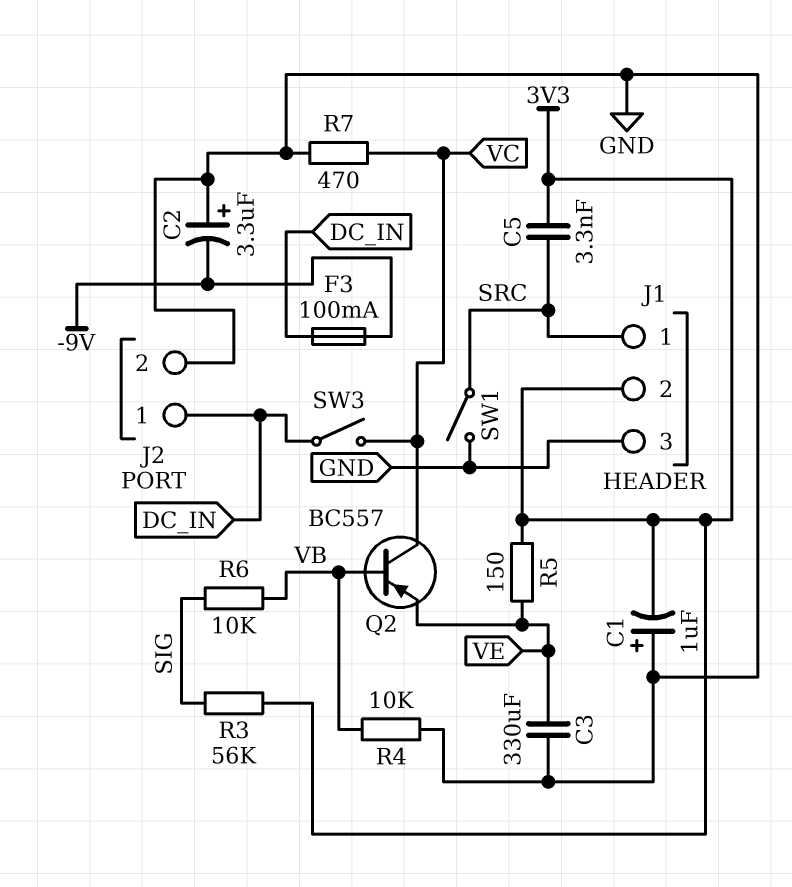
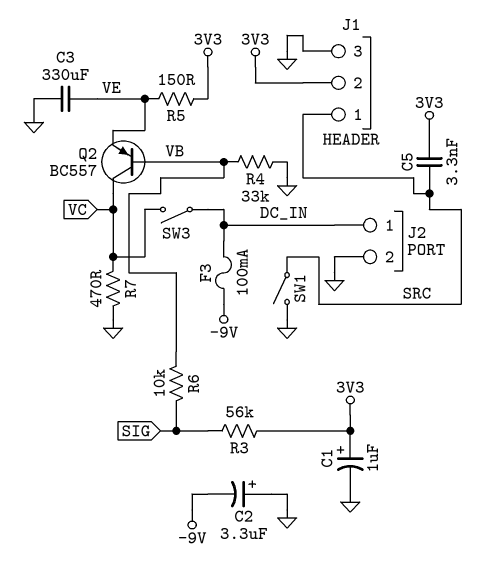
C1: 1uF (plus GND, minus 3V3) -> 1uF (plus 3V3, minus GND)
R4: 10k (GND, VB) -> 33k (GND, VB)

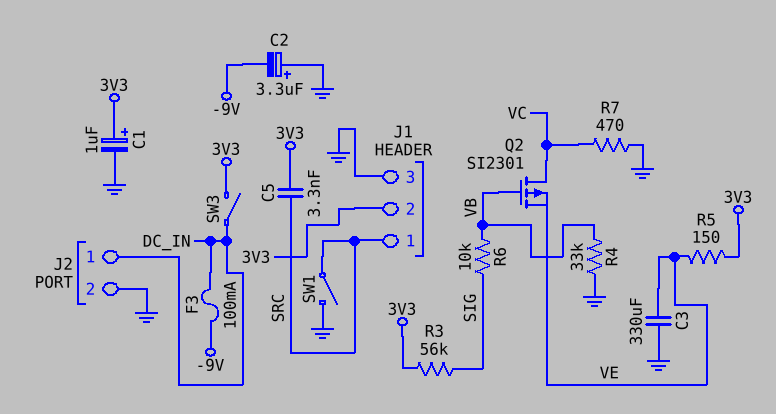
Q2: PNP BC557 (B VB, C VC, E VE) -> PMOS SI2301 (G VB, D VC, S VE)
SW3: switch (DC_IN, VC) -> switch (3V3, DC_IN)

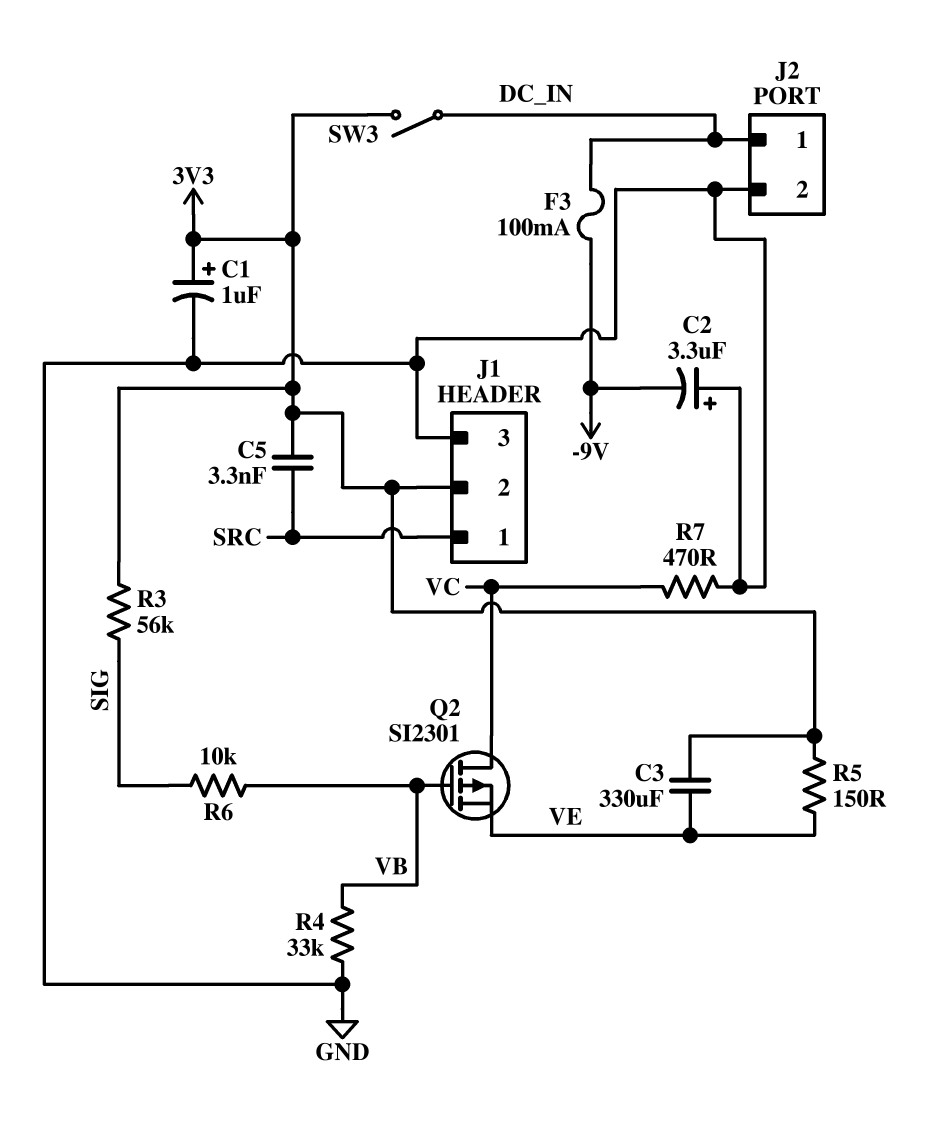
C3: 330uF (GND, VE) -> 330uF (3V3, VE)
SW1: switch (GND, SRC) -> none

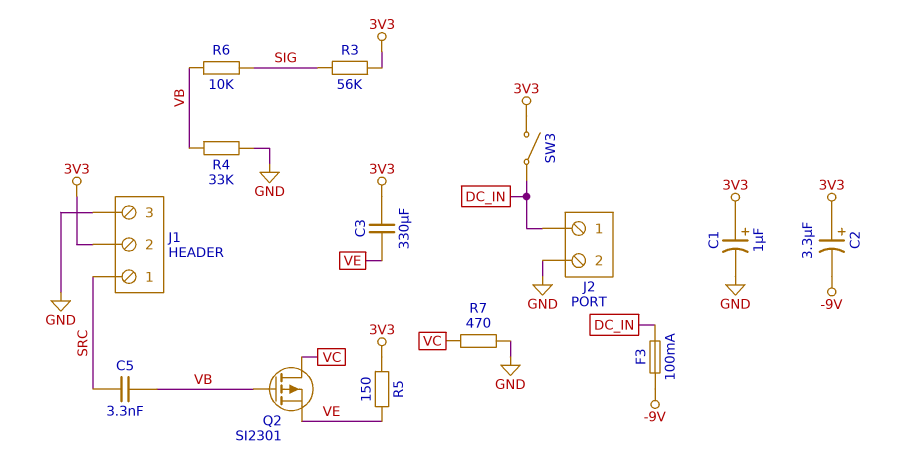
C2: 3.3uF (plus GND, minus -9V) -> 3.3uF (plus 3V3, minus -9V)
C5: 3.3nF (3V3, SRC) -> 3.3nF (SRC, VB)

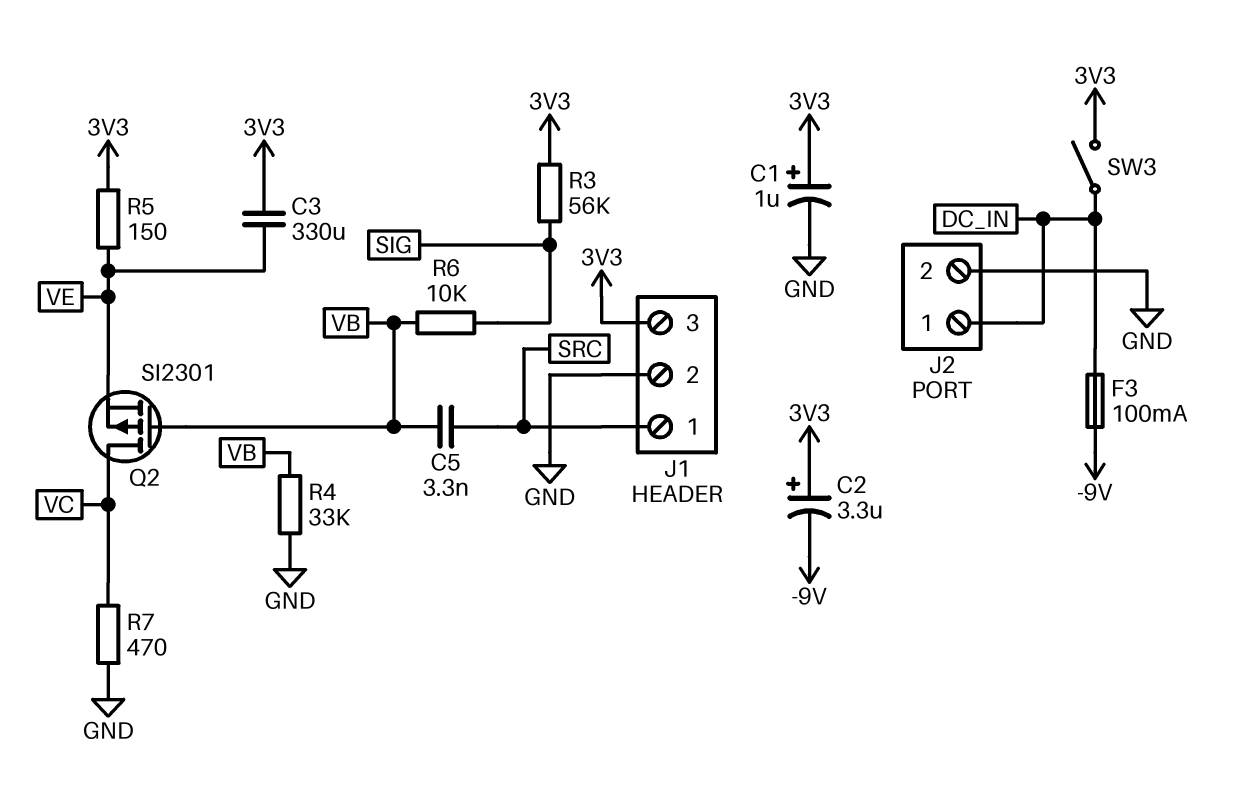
J1 pin 2: 3V3 -> GND
J1 pin 3: GND -> 3V3

